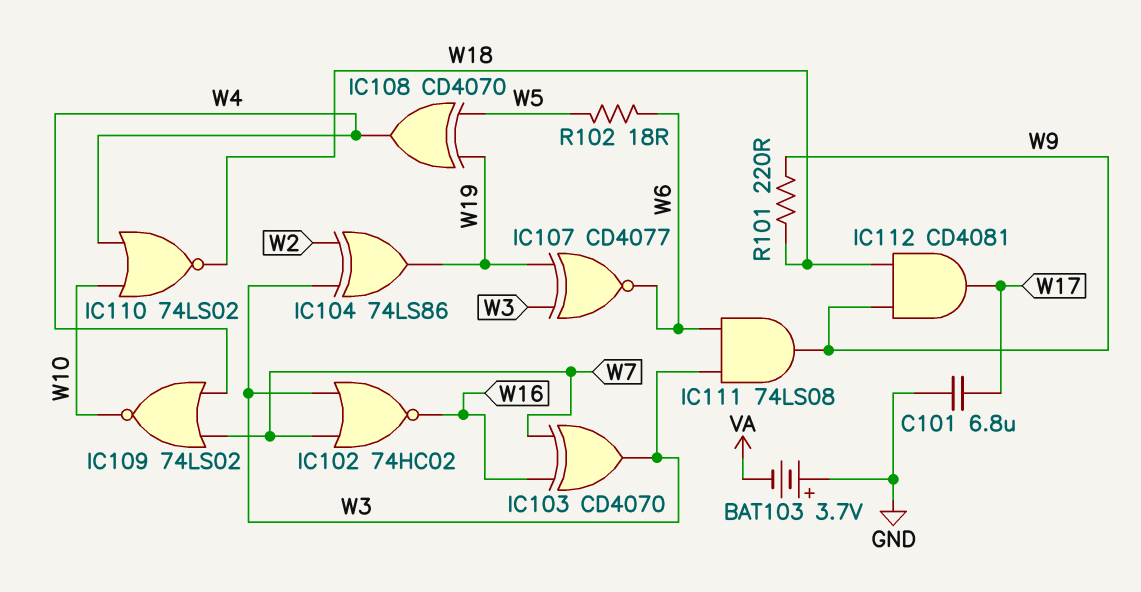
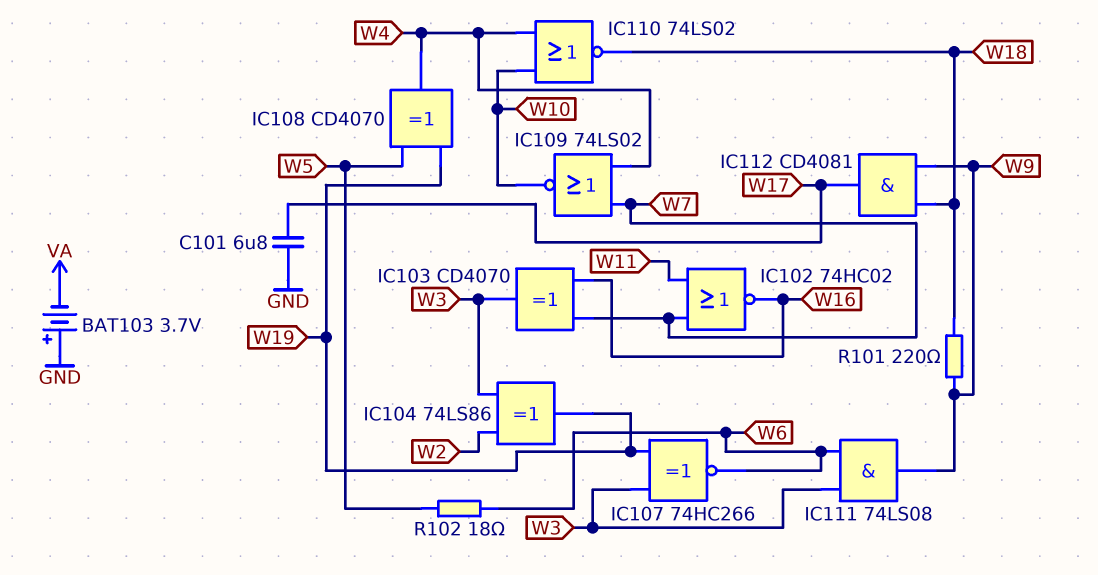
IC102: NOR 74HC02 (in W3, in W7, out W16) -> NOR 74HC02 (in W7, in W11, out W16)
IC107: XNOR CD4077 (in W3, in W19, out W6) -> XNOR 74HC266 (in W3, in W19, out W6)

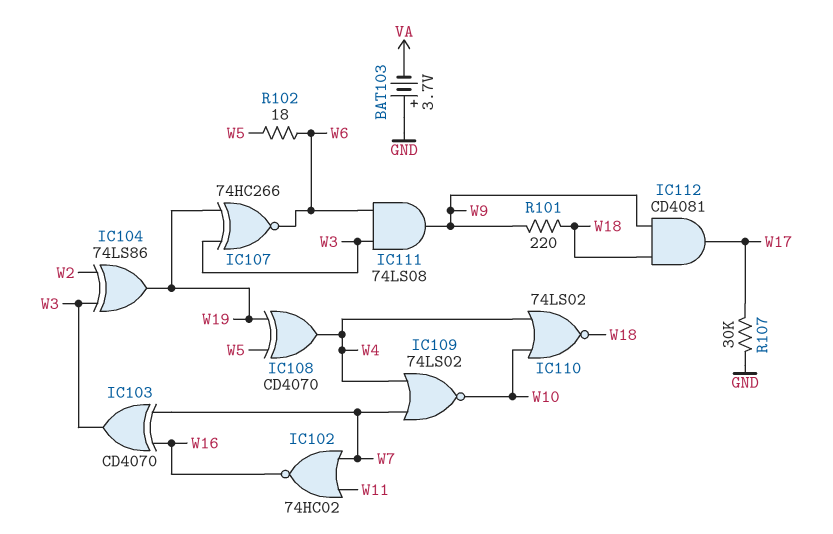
C101: 6.8uF (GND, W17) -> none
R107: none -> 30k (GND, W17)

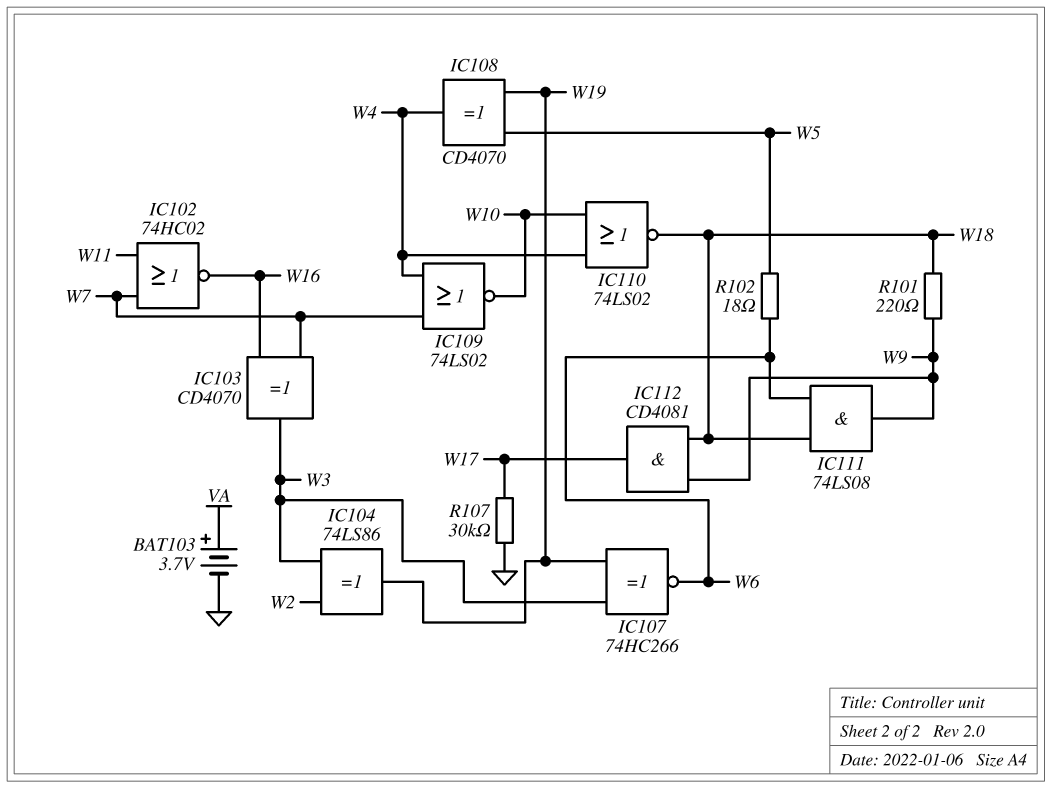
BAT103: 3.7V (plus GND, minus VA) -> 3.7V (plus VA, minus GND)
IC111: AND 74LS08 (in W3, in W6, out W9) -> AND 74LS08 (in W6, in W18, out W9)

